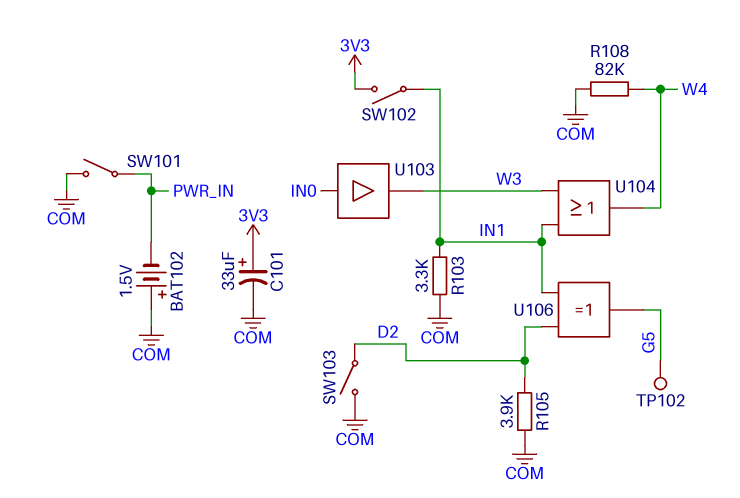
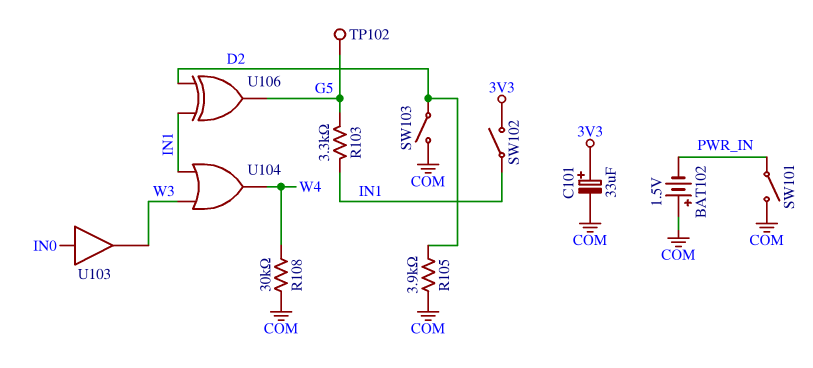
R103: 3.3k (COM, IN1) -> 3.3k (G5, IN1)
R108: 82k (COM, W4) -> 30k (COM, W4)

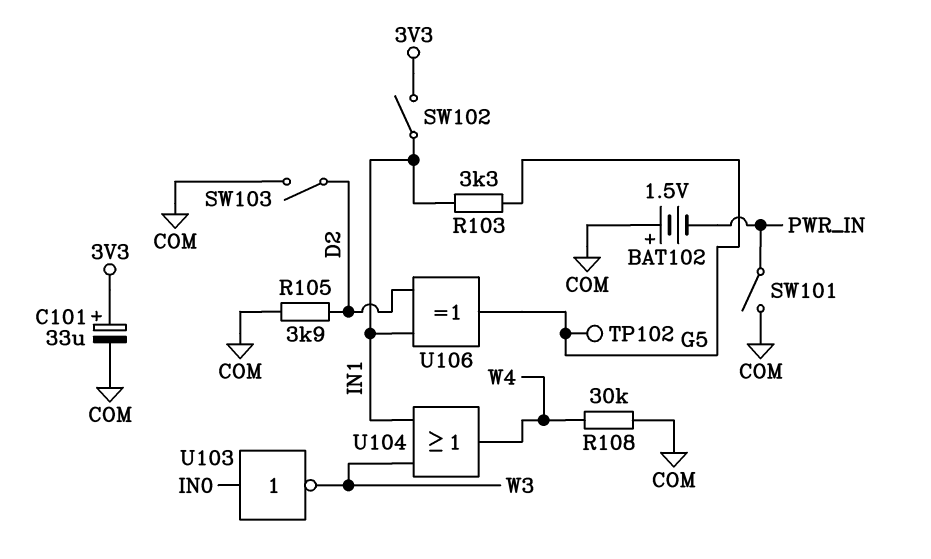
U103: buffer (in IN0, out W3) -> NOT (in IN0, out W3)

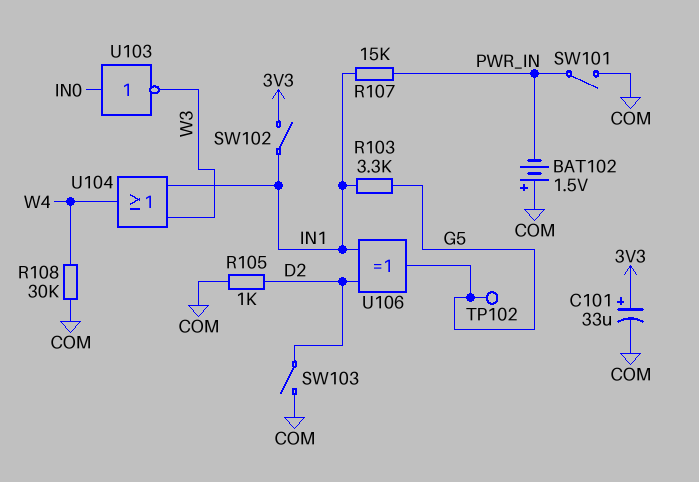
R105: 3.9k (COM, D2) -> 1k (COM, D2)
R107: none -> 15k (IN1, PWR_IN)

